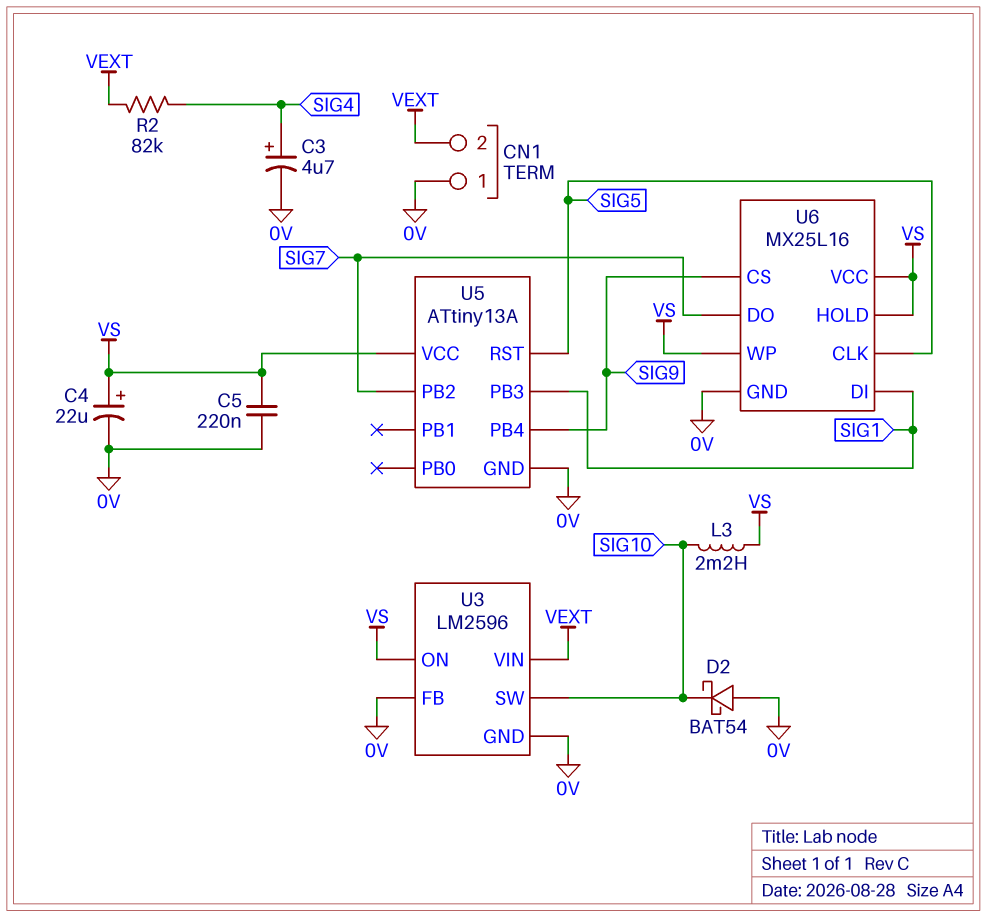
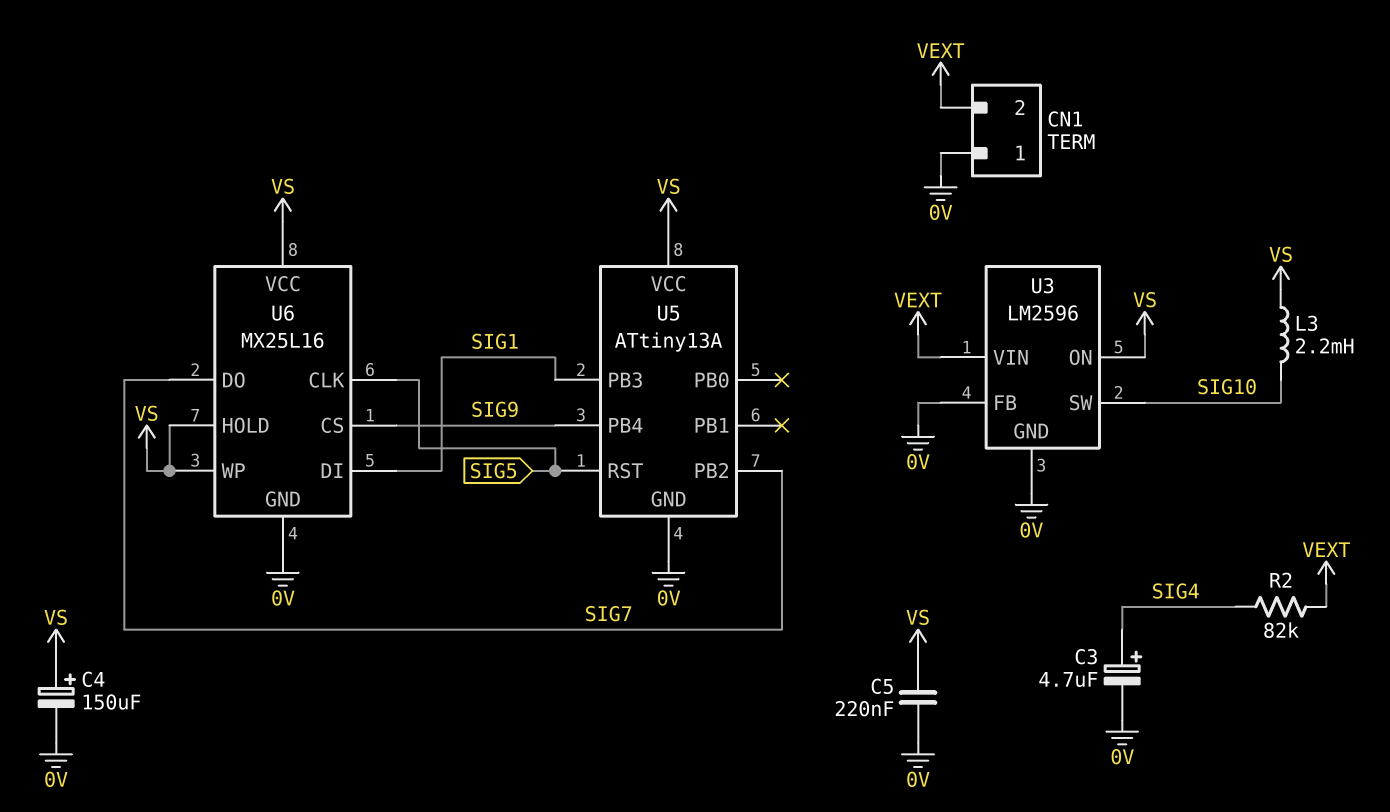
C4: 22uF (plus VS, minus 0V) -> 150uF (plus VS, minus 0V)
D2: schottky BAT54 (A 0V, K SIG10) -> none

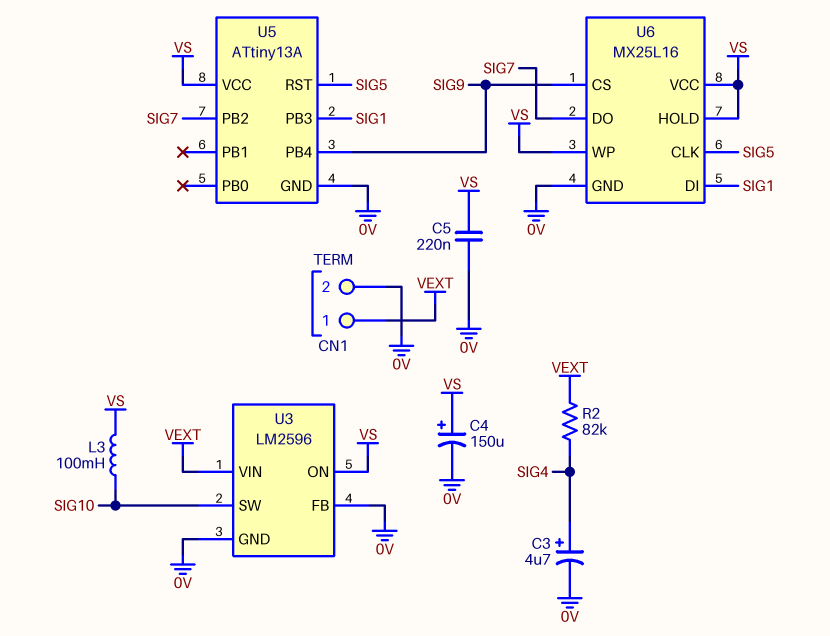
CN1 pin 1: 0V -> VEXT
CN1 pin 2: VEXT -> 0V
L3: 2.2mH (SIG10, VS) -> 100mH (SIG10, VS)

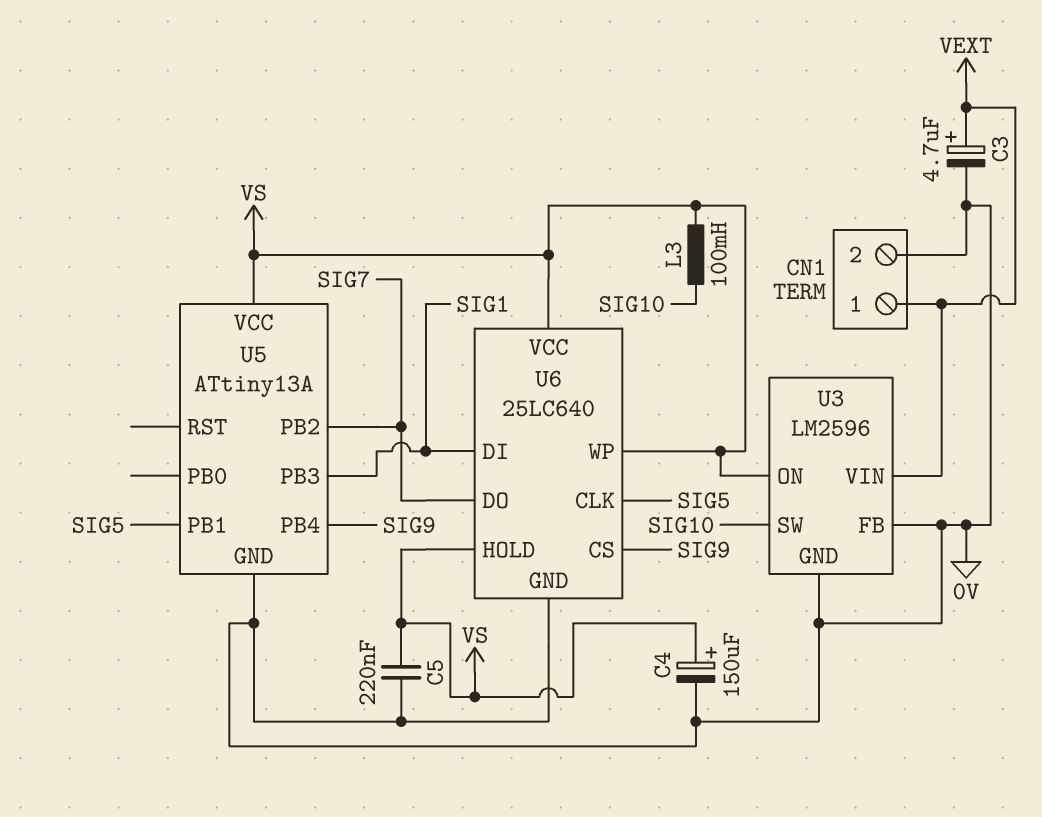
C3: 4.7uF (plus SIG4, minus 0V) -> 4.7uF (plus VEXT, minus 0V)
R2: 82k (SIG4, VEXT) -> none
U5 pin PB1: none -> SIG5
U5 pin RST: SIG5 -> none
U6: MX25L16 -> 25LC640

